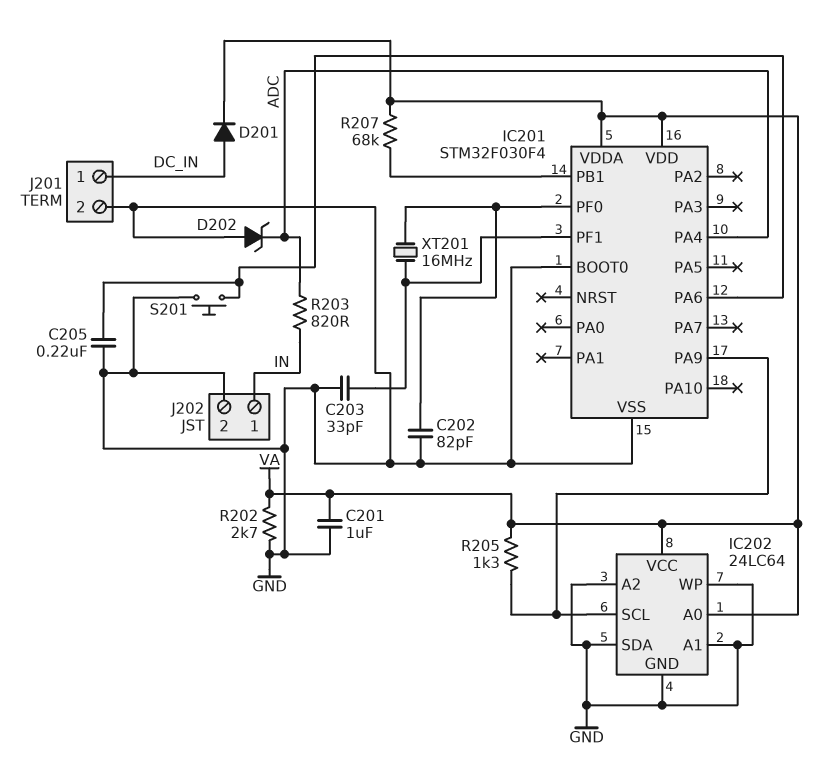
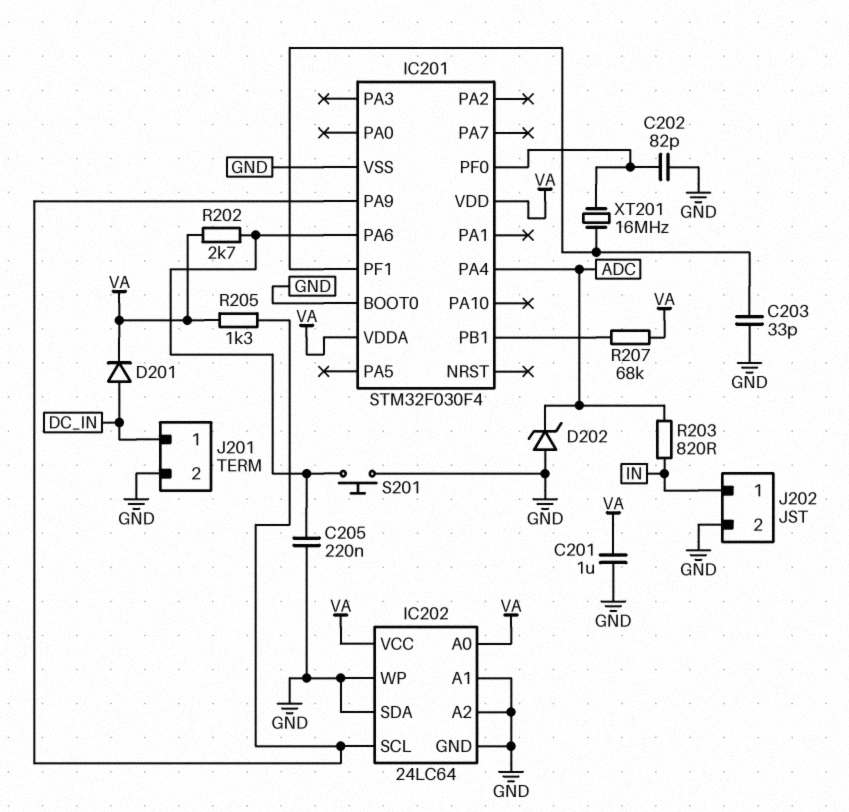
R202: 2.7k (GND, VA) -> 2.7k (IC201/PA6, VA)

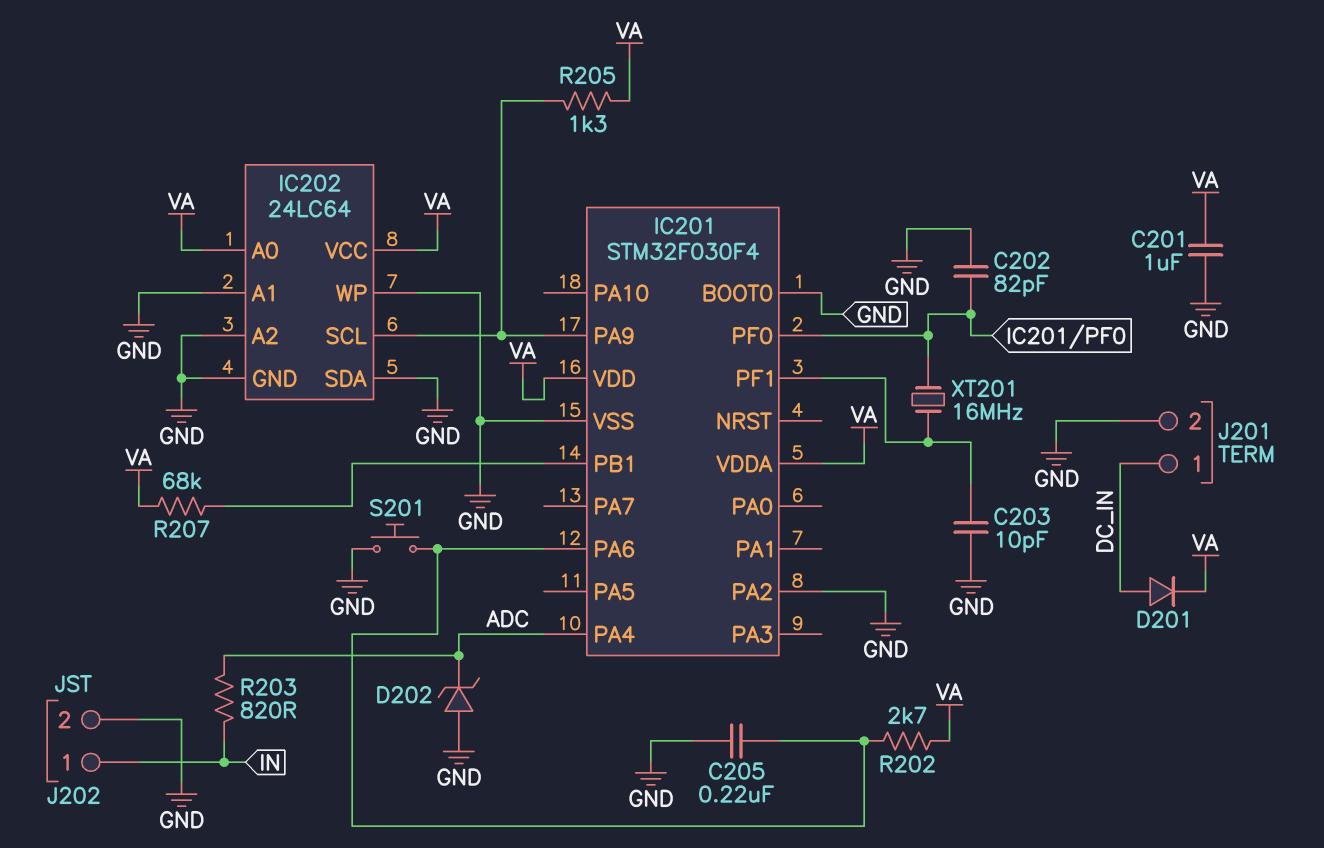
C203: 33pF (GND, IC201/PF1) -> 10pF (GND, IC201/PF1)
IC201 pin PA2: none -> GND

